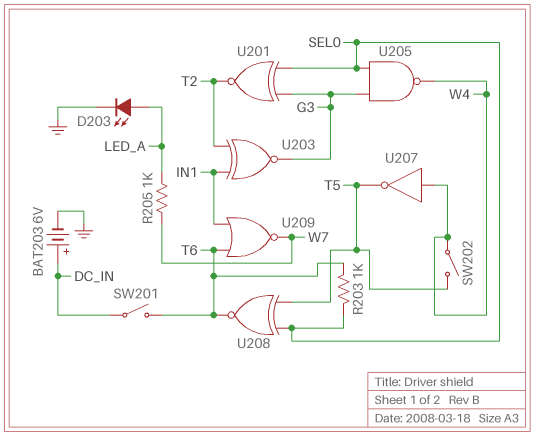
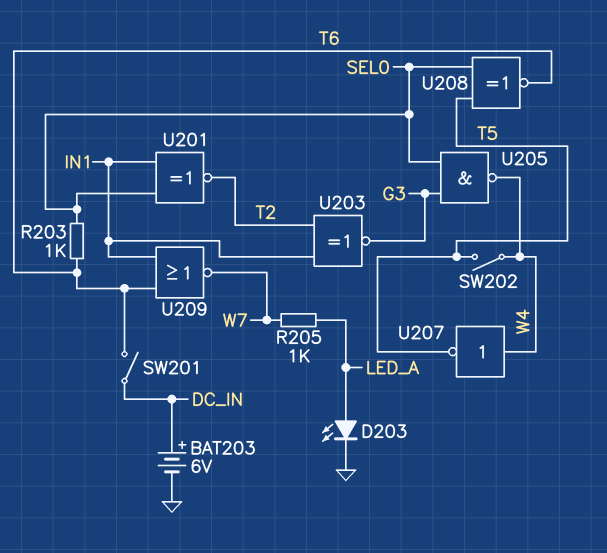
U201: XNOR (in G3, in SEL0, out T2) -> XNOR (in IN1, in SEL0, out T2)

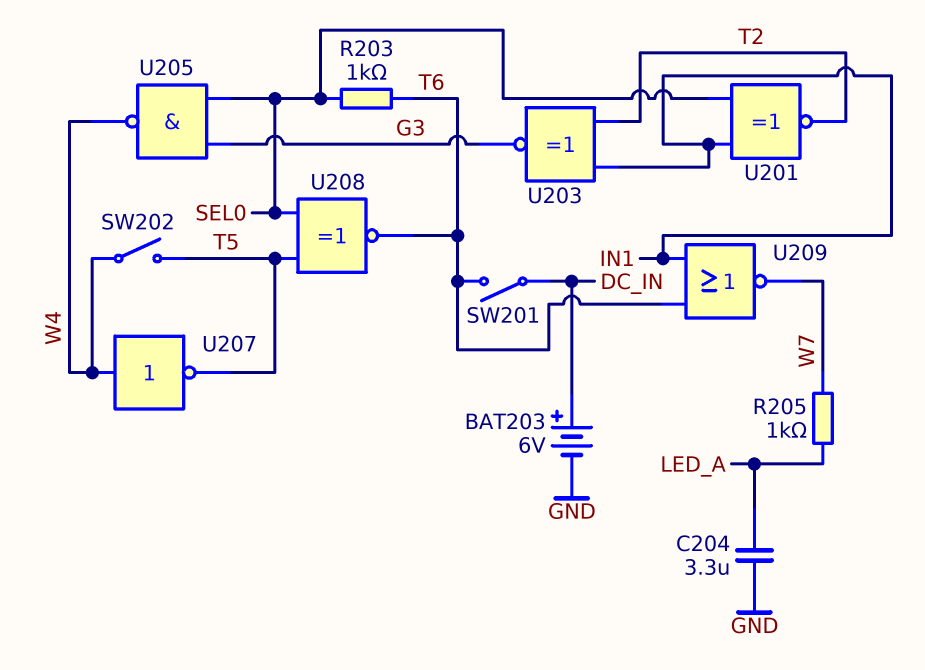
C204: none -> 3.3uF (GND, LED_A)
D203: LED (A LED_A, K GND) -> none

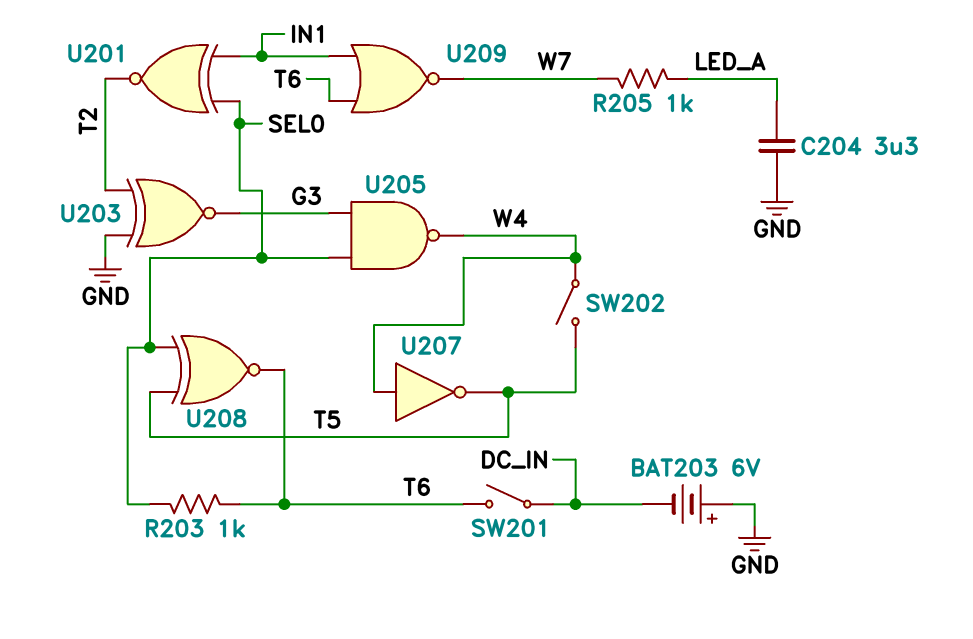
BAT203: 6V (plus DC_IN, minus GND) -> 6V (plus GND, minus DC_IN)
U203: XNOR (in IN1, in T2, out G3) -> XNOR (in GND, in T2, out G3)

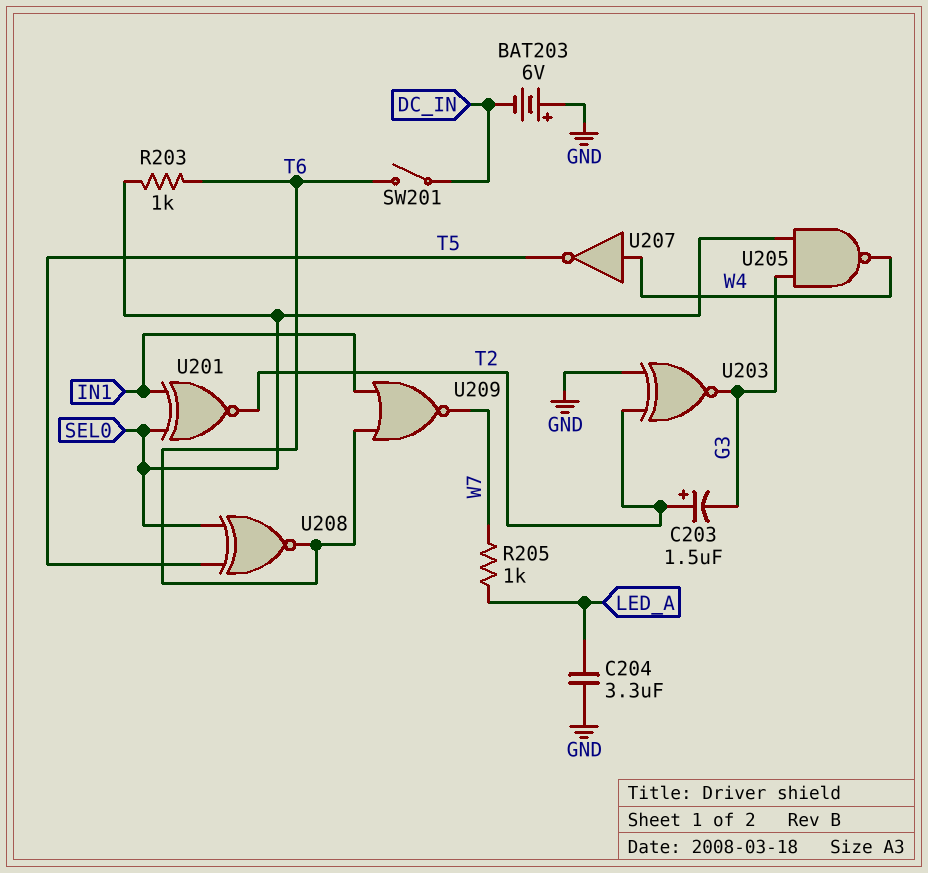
C203: none -> 1.5uF (plus T2, minus G3)
SW202: switch (T5, W4) -> none

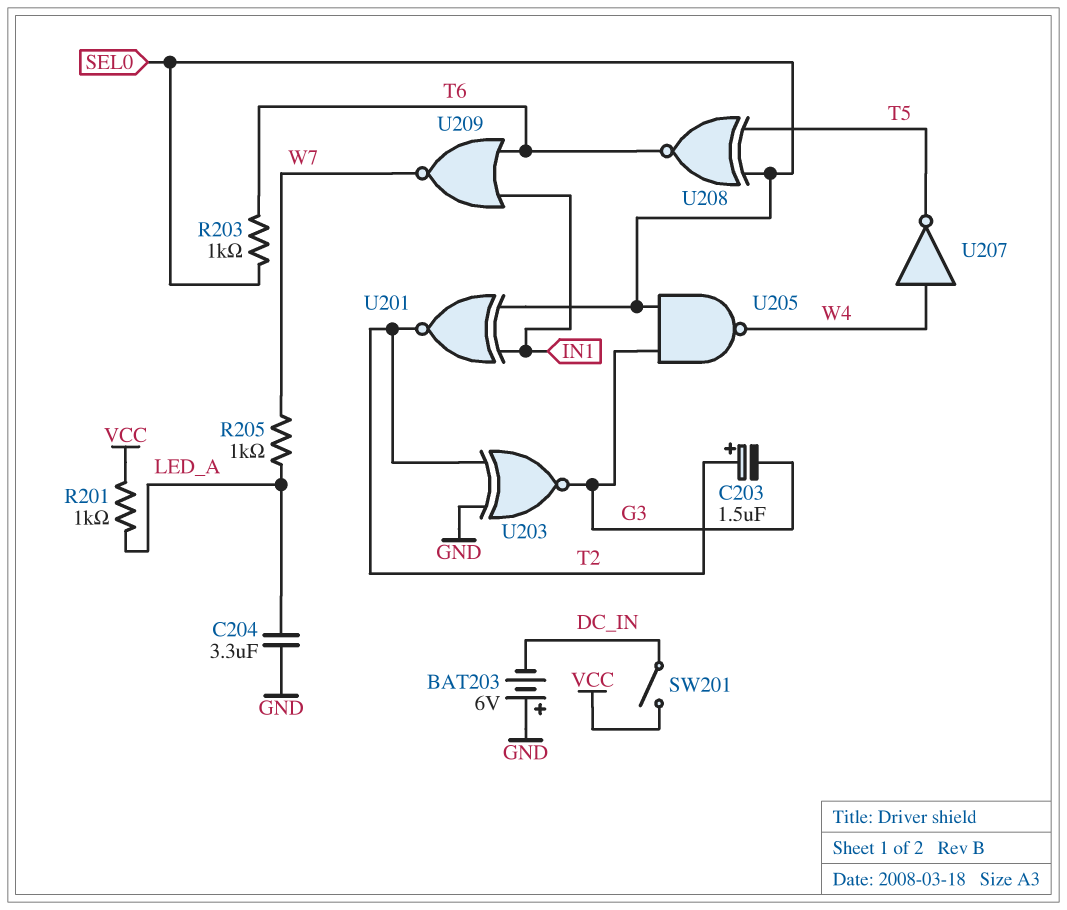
R201: none -> 1k (LED_A, VCC)
SW201: switch (DC_IN, T6) -> switch (DC_IN, VCC)

